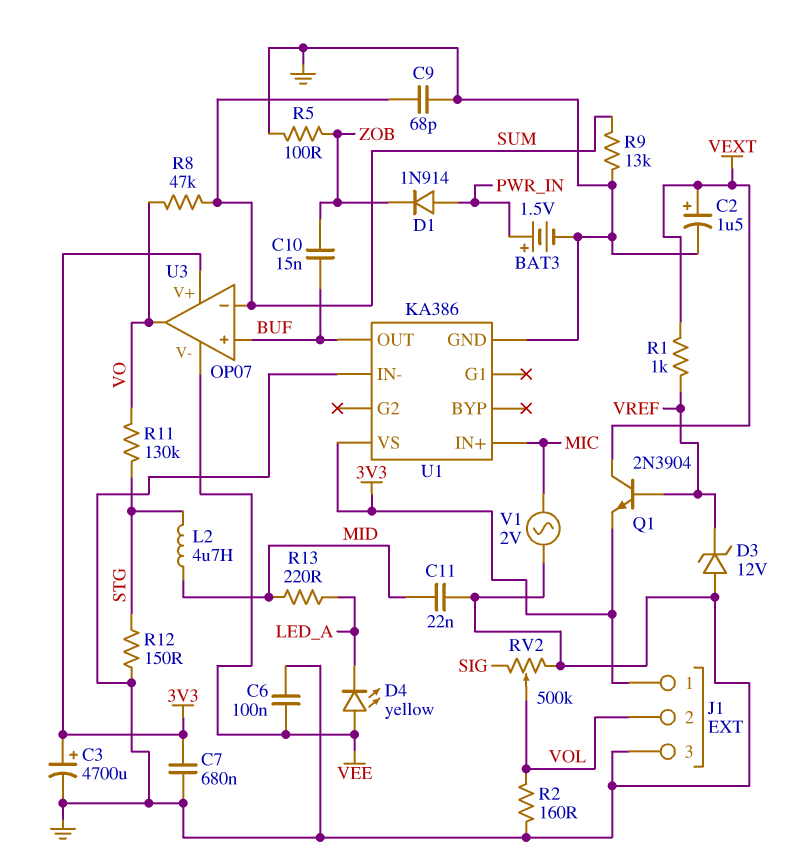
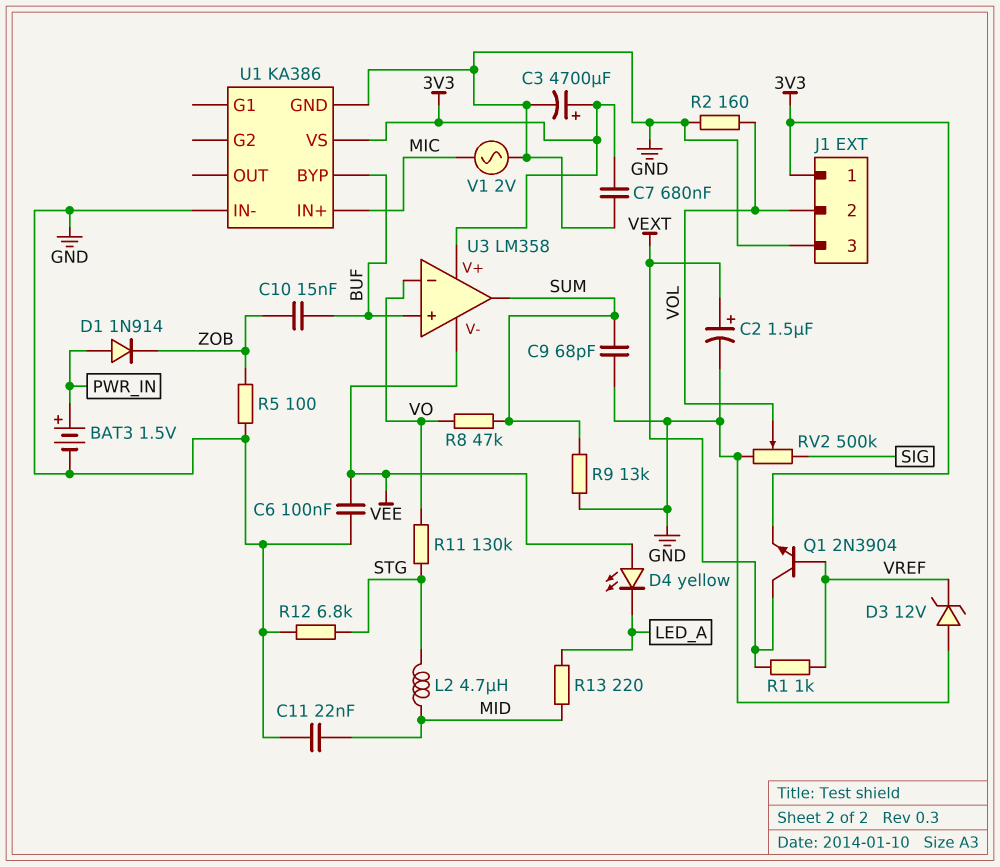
R12: 150 (GND, STG) -> 6.8k (GND, STG)
U1 pin BYP: none -> BUF
U1 pin OUT: BUF -> none
U3: OP07 -> LM358
U3 pin in-: SUM -> VO
U3 pin out: VO -> SUM

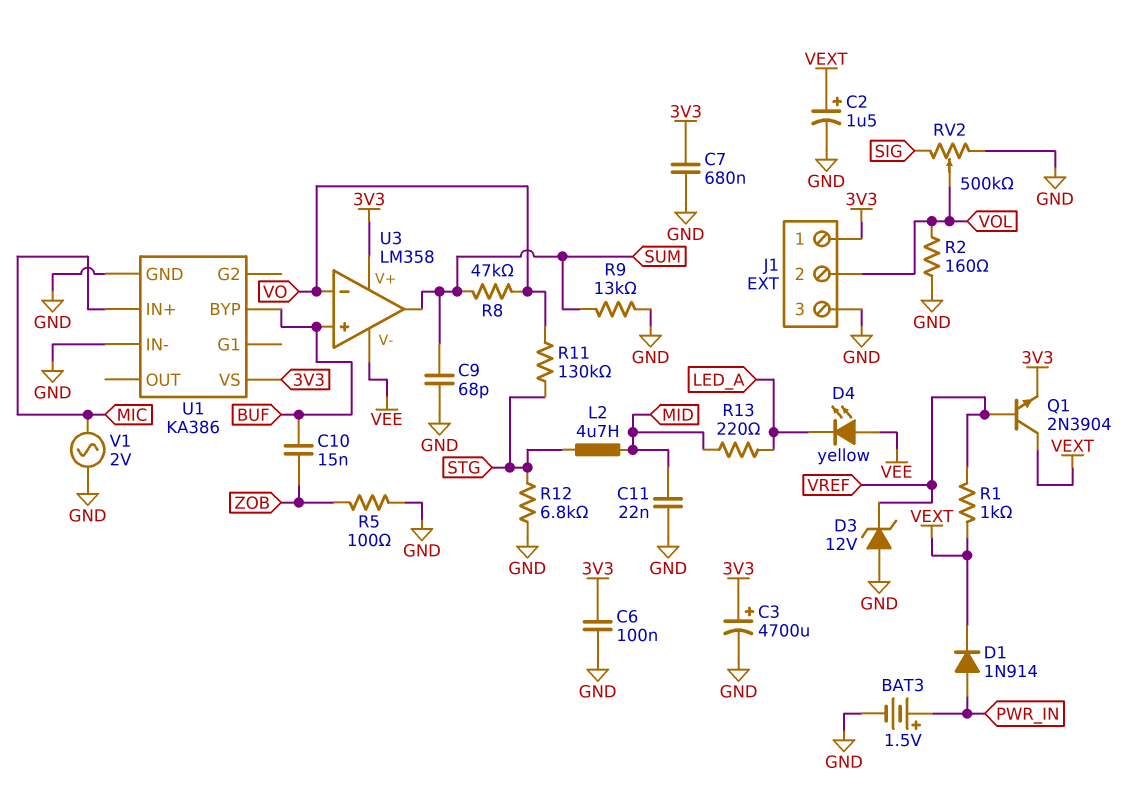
C6: 100nF (GND, VEE) -> 100nF (3V3, GND)
D1: diode 1N914 (A PWR_IN, K ZOB) -> diode 1N914 (A PWR_IN, K VEXT)

